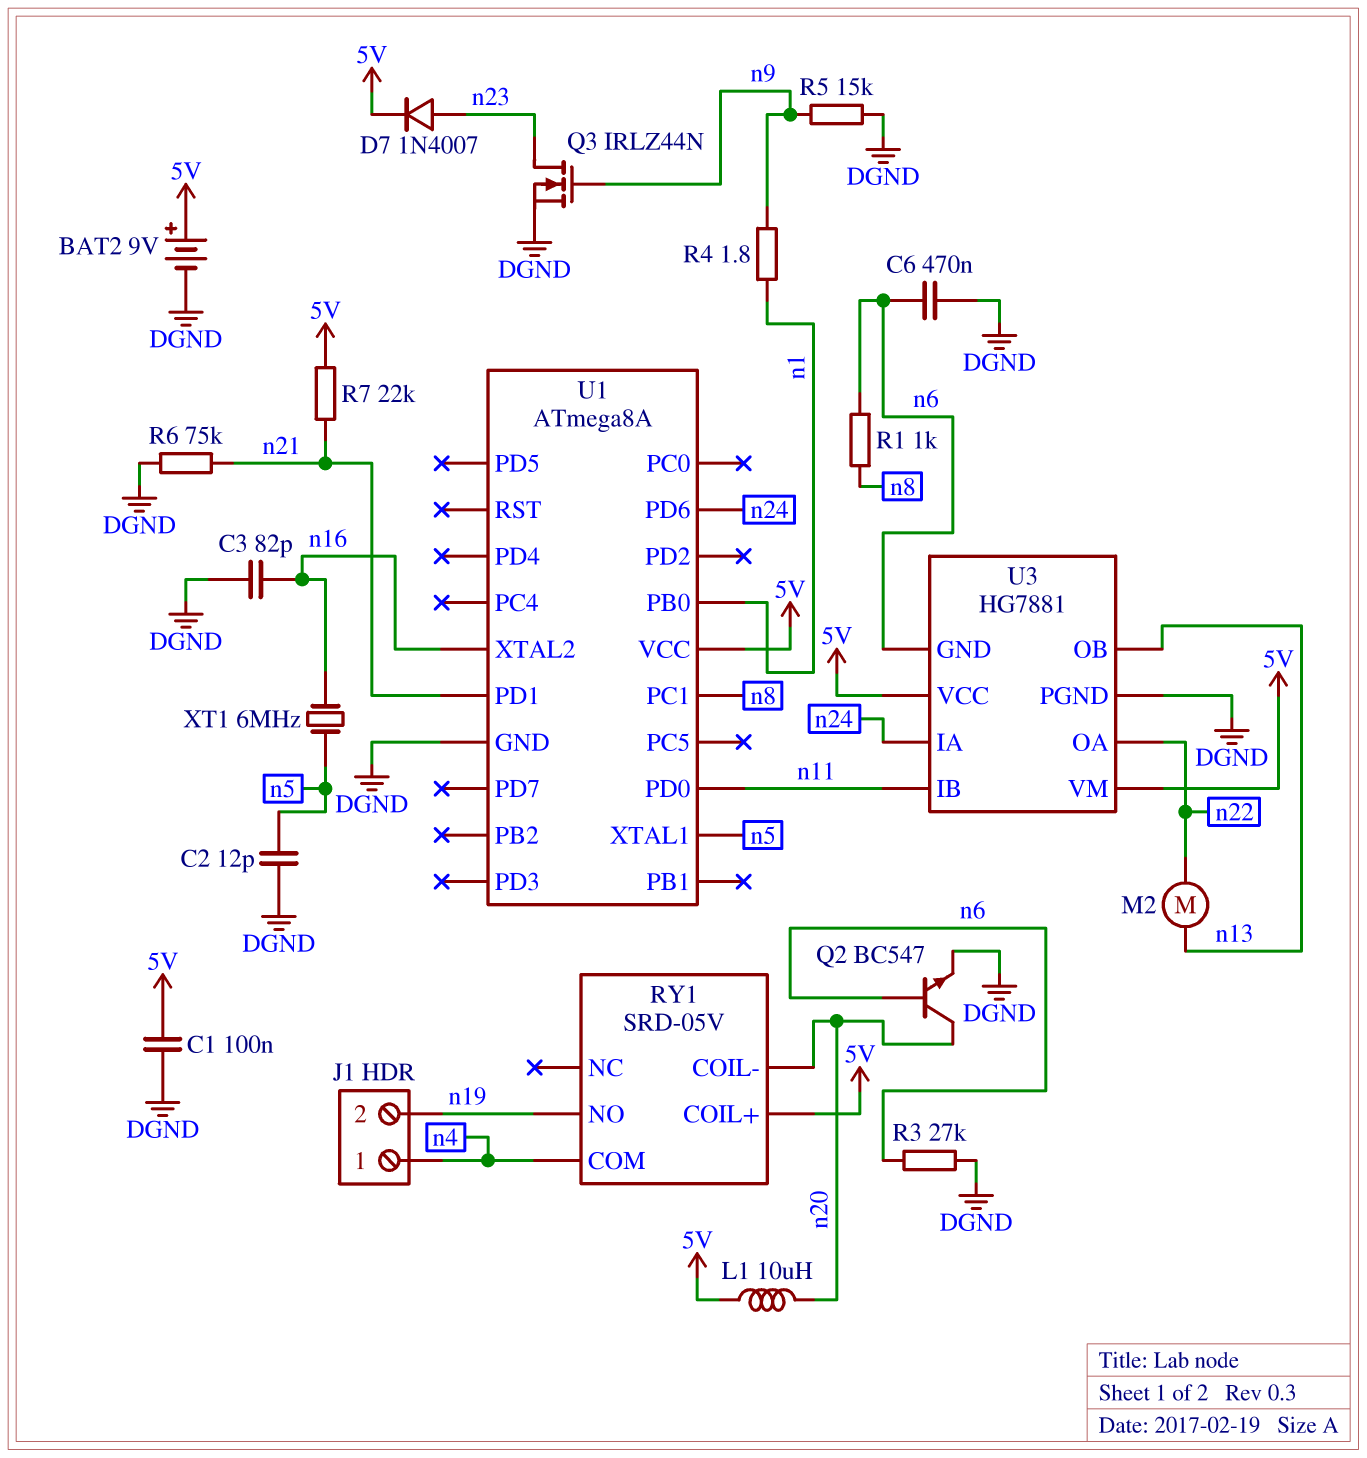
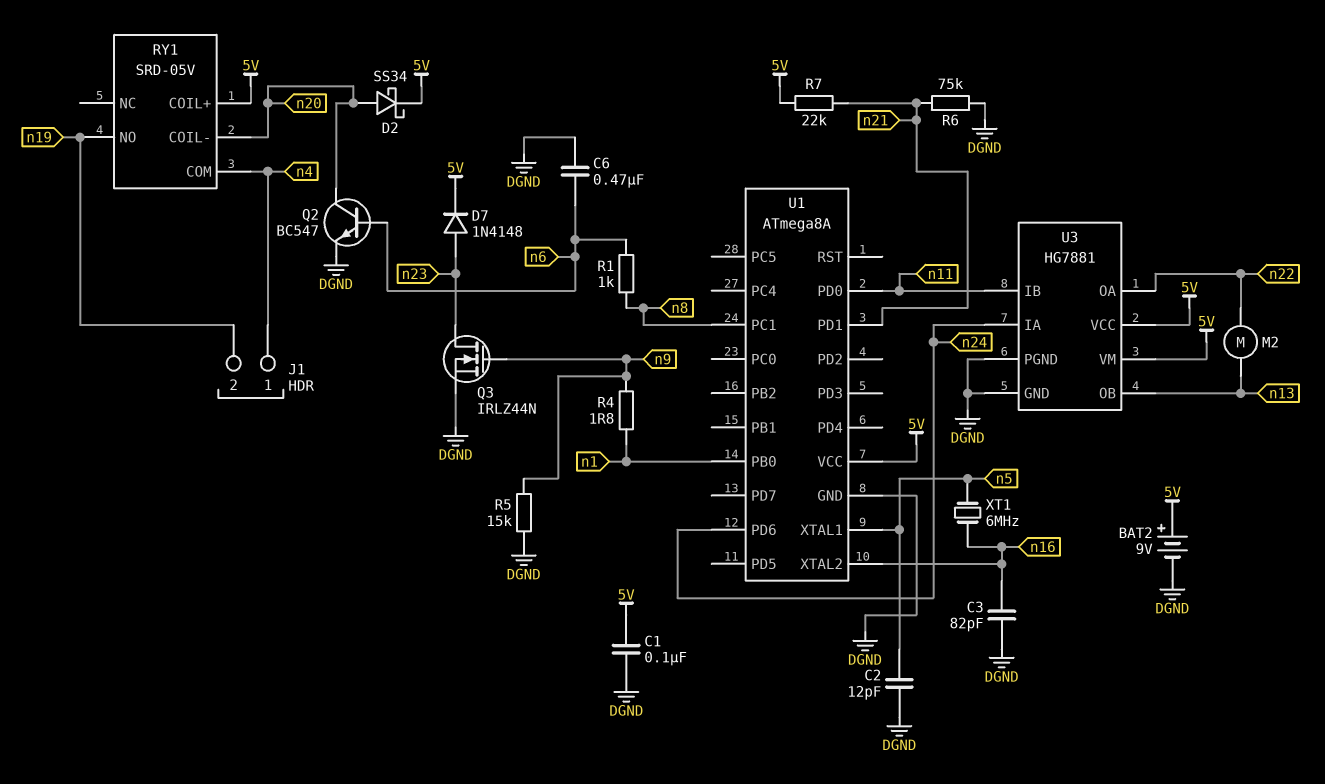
D2: none -> schottky SS34 (A n20, K 5V)
D7: diode 1N4007 (A n23, K 5V) -> diode 1N4148 (A n23, K 5V)
L1: 10uH (5V, n20) -> none
R3: 27k (DGND, n6) -> none
U3 pin GND: n6 -> DGND

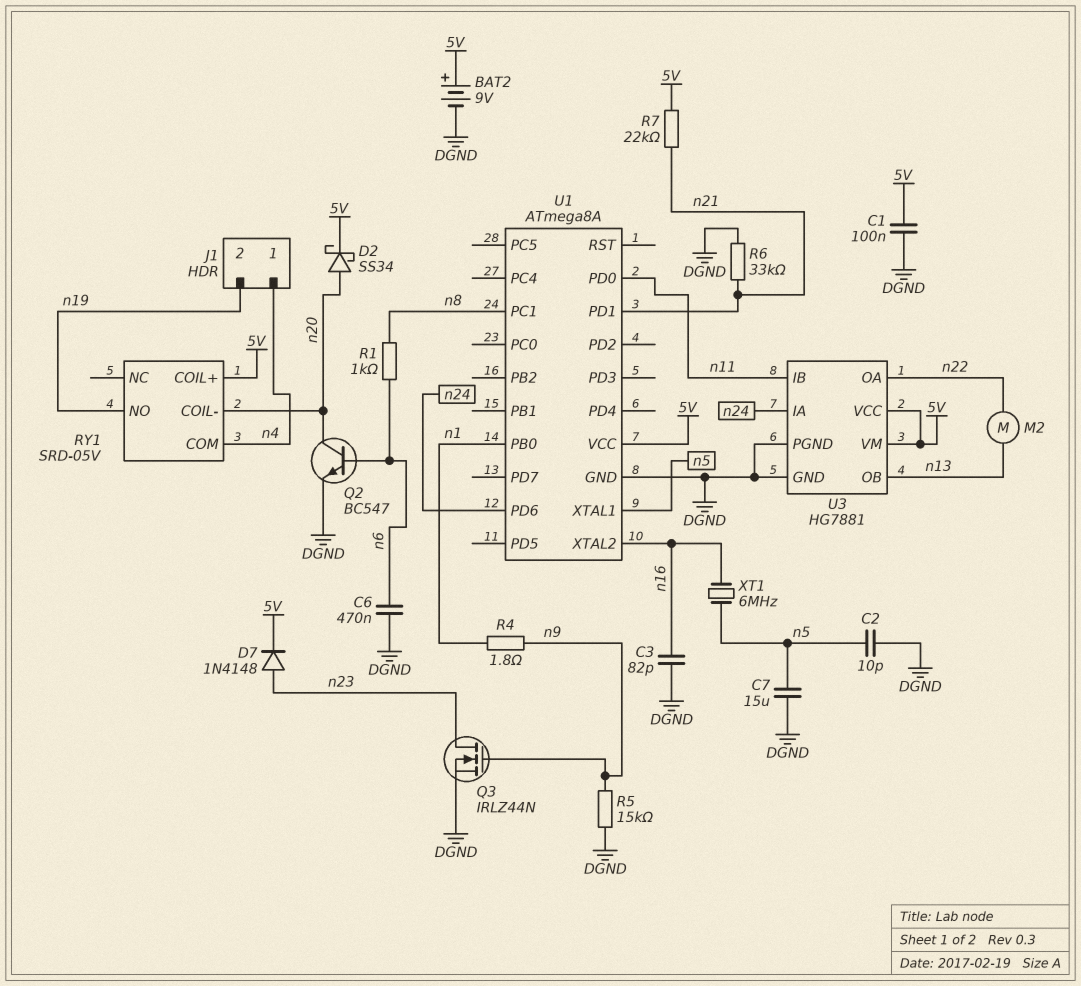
C2: 12pF (DGND, n5) -> 10pF (DGND, n5)
C7: none -> 15uF (DGND, n5)
R6: 75k (DGND, n21) -> 33k (DGND, n21)

